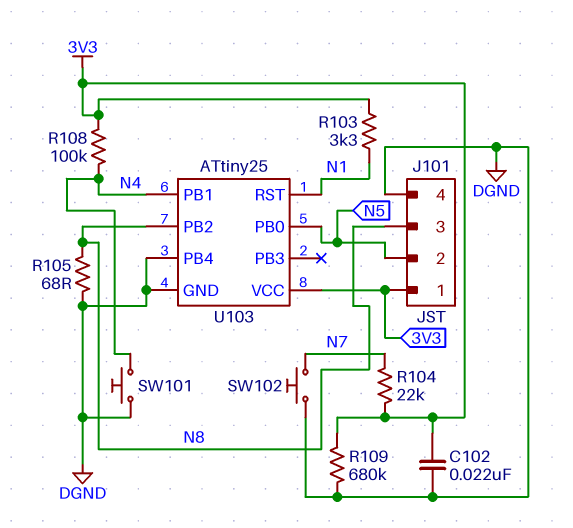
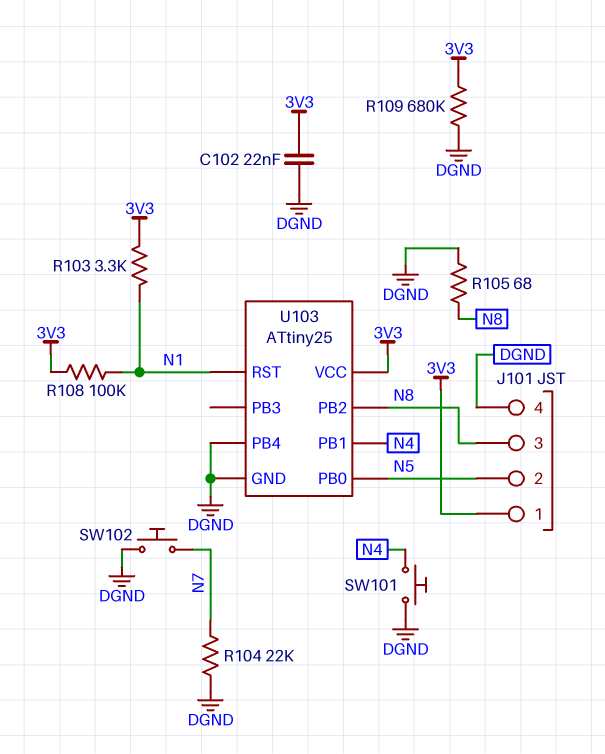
R104: 22k (3V3, N7) -> 22k (DGND, N7)
R108: 100k (3V3, N4) -> 100k (3V3, N1)

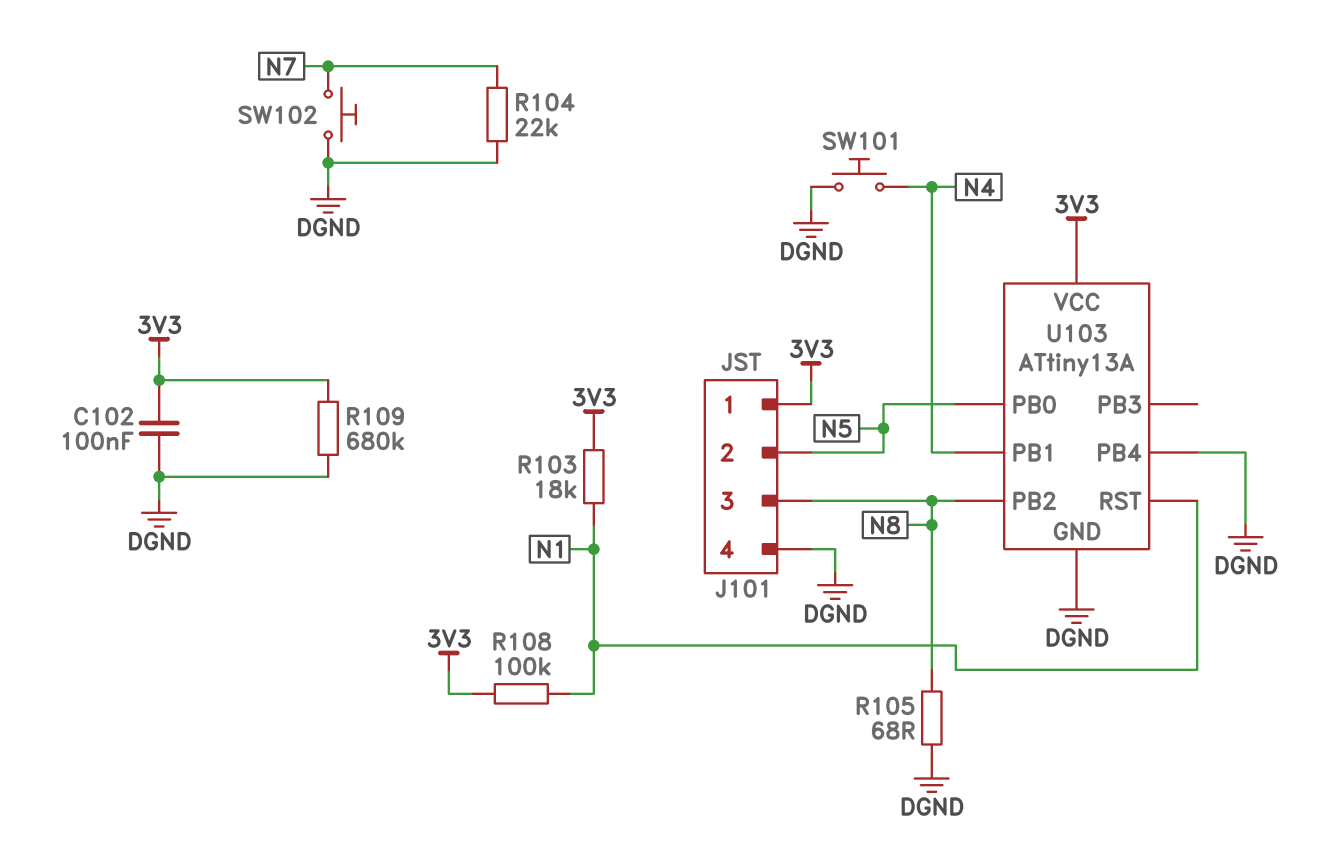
C102: 22nF (3V3, DGND) -> 100nF (3V3, DGND)
R103: 3.3k (3V3, N1) -> 18k (3V3, N1)
U103: ATtiny25 -> ATtiny13A

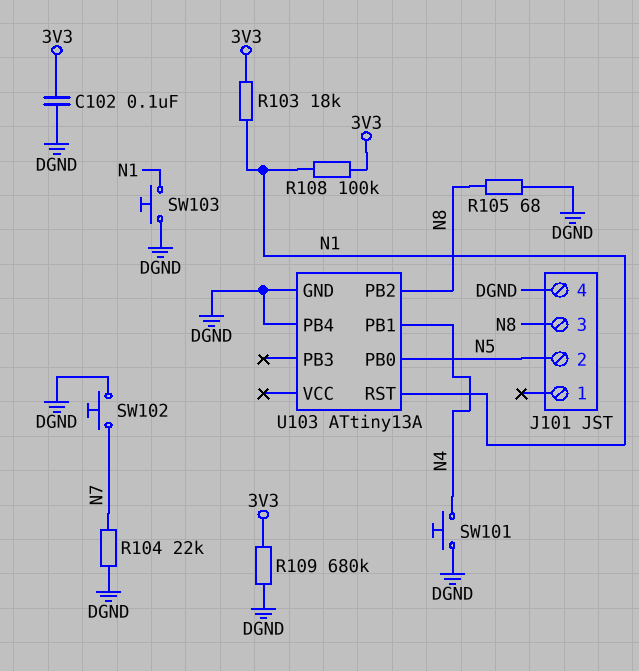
J101 pin 1: 3V3 -> none
SW103: none -> button (DGND, N1)
U103 pin VCC: 3V3 -> none

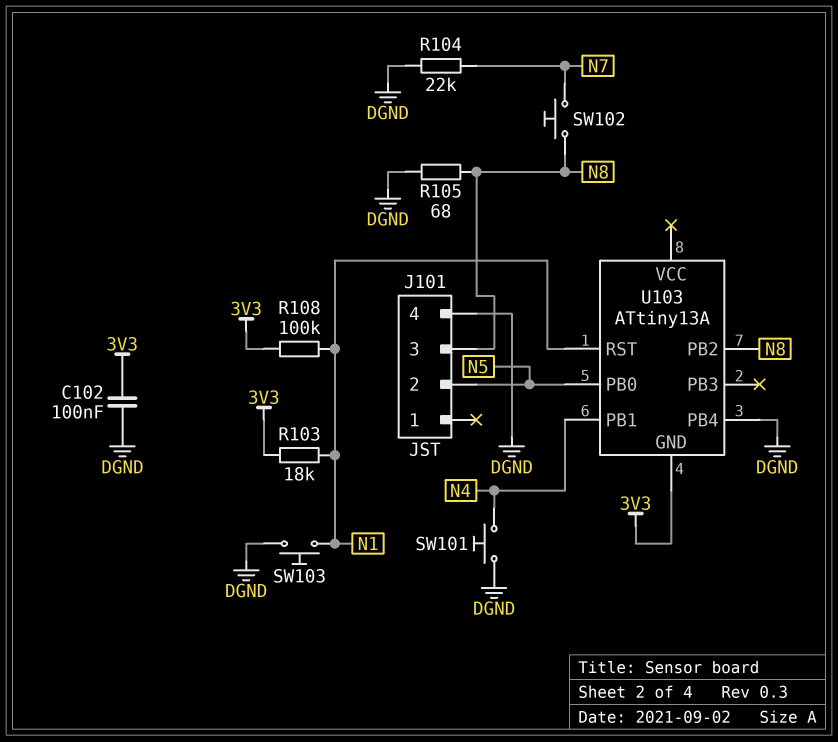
R109: 680k (3V3, DGND) -> none
SW102: button (DGND, N7) -> button (N7, N8)
U103 pin GND: DGND -> 3V3

